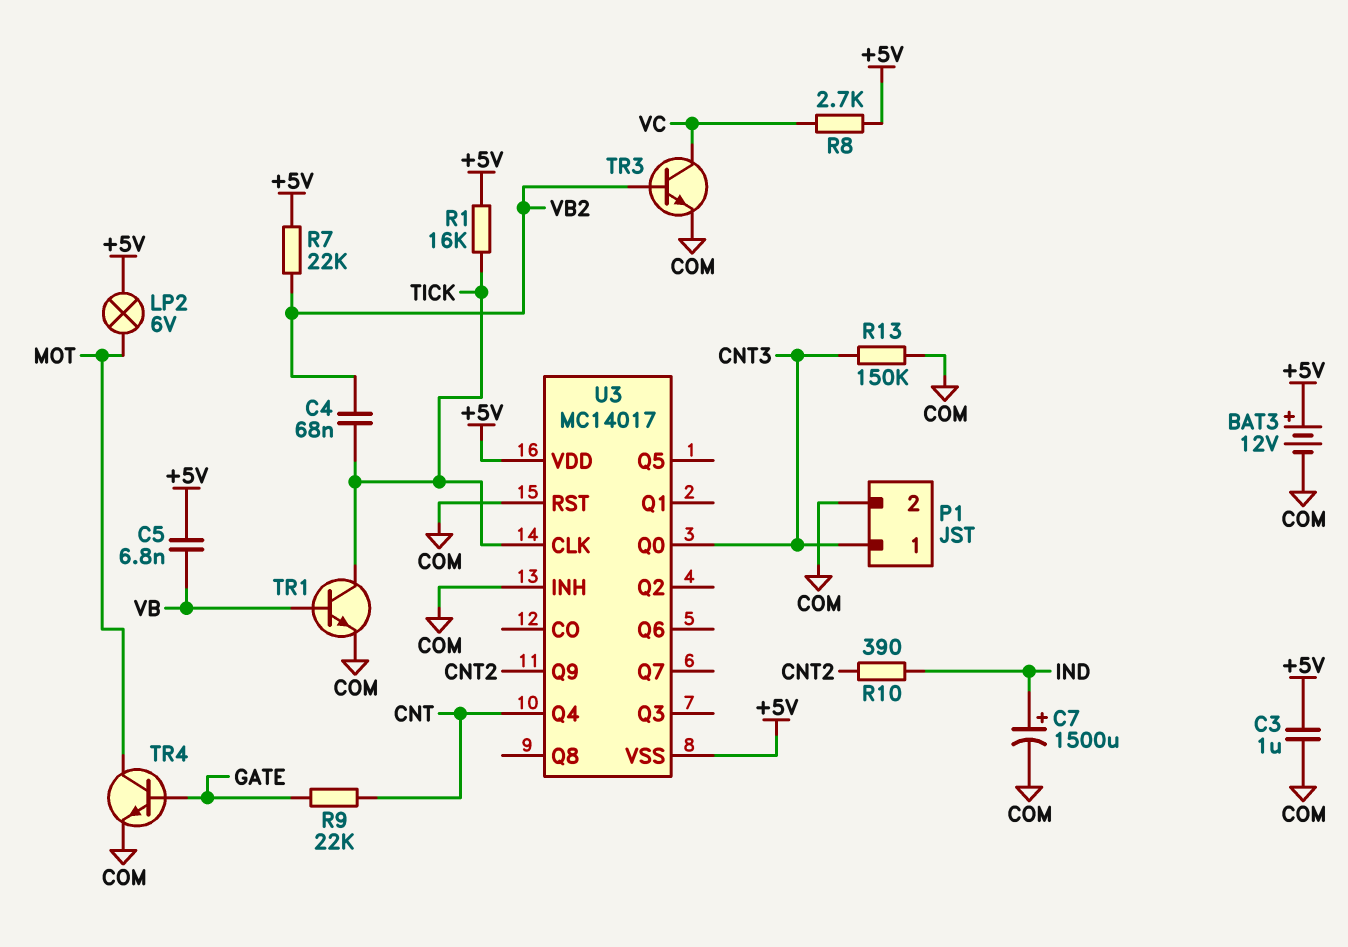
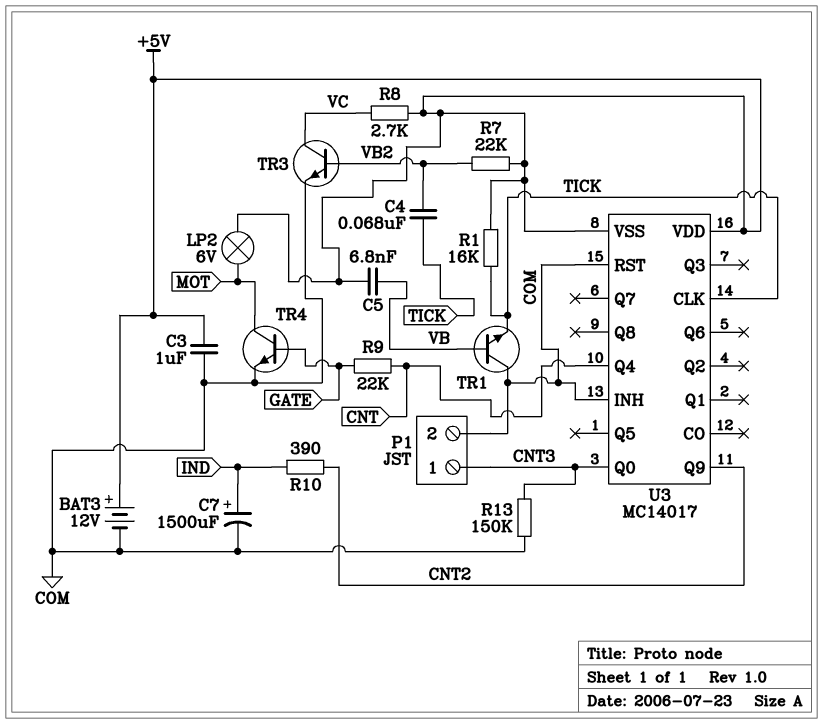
TR1: NPN (B VB, C TICK, E COM) -> NPN (B VB, C COM, E TICK)

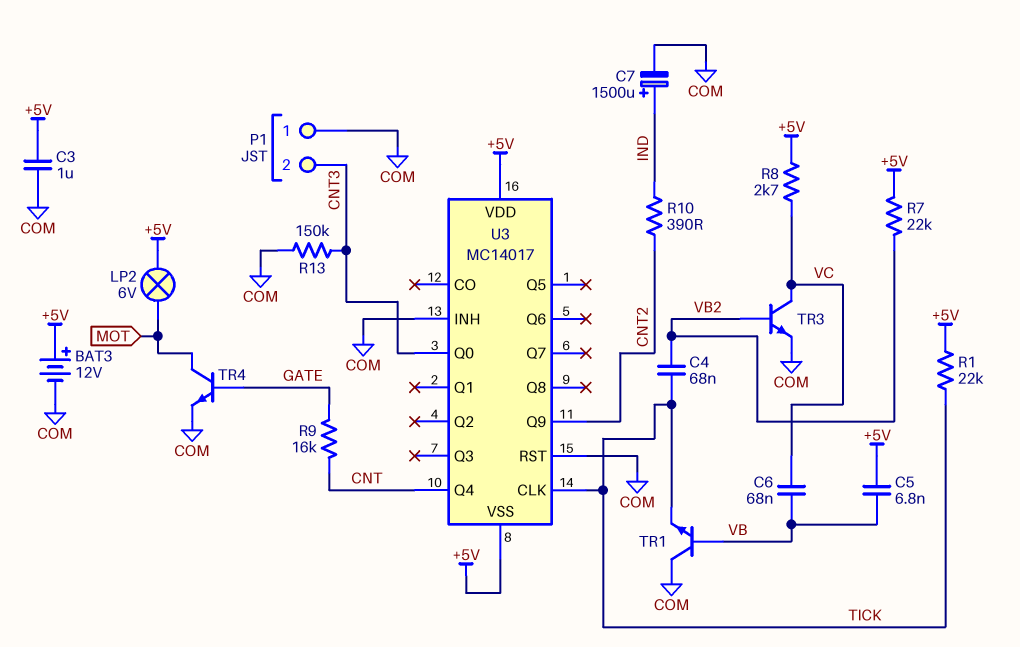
C6: none -> 68nF (VB, VC)
P1 pin 1: CNT3 -> COM
P1 pin 2: COM -> CNT3
R1: 16k (+5V, TICK) -> 22k (+5V, TICK)
R9: 22k (CNT, GATE) -> 16k (CNT, GATE)

